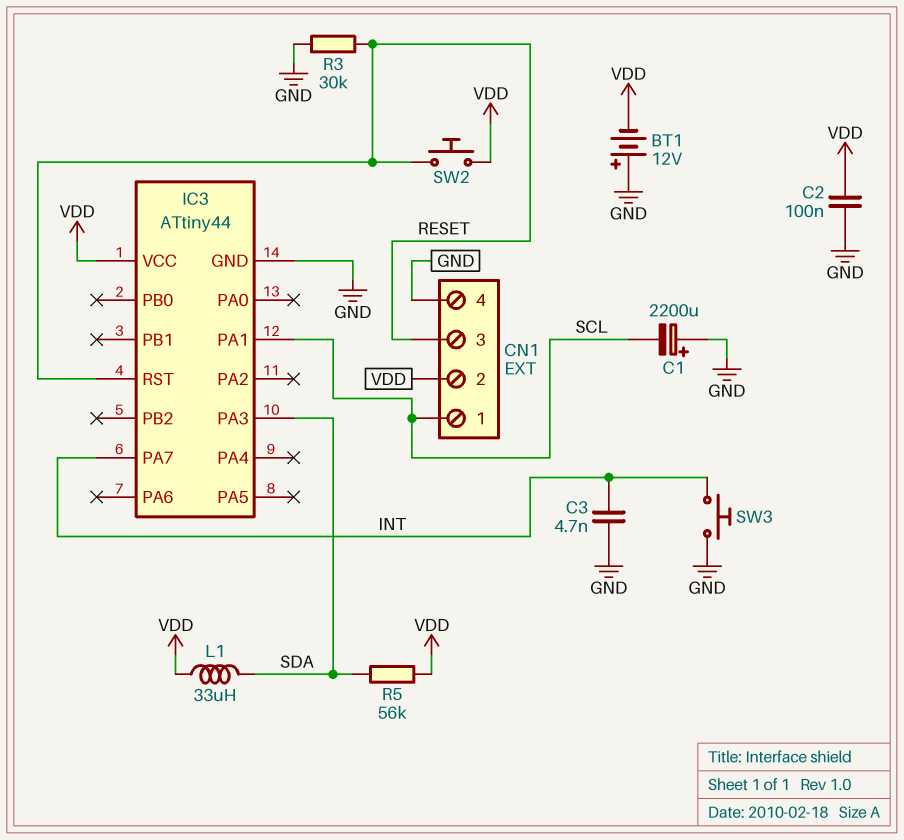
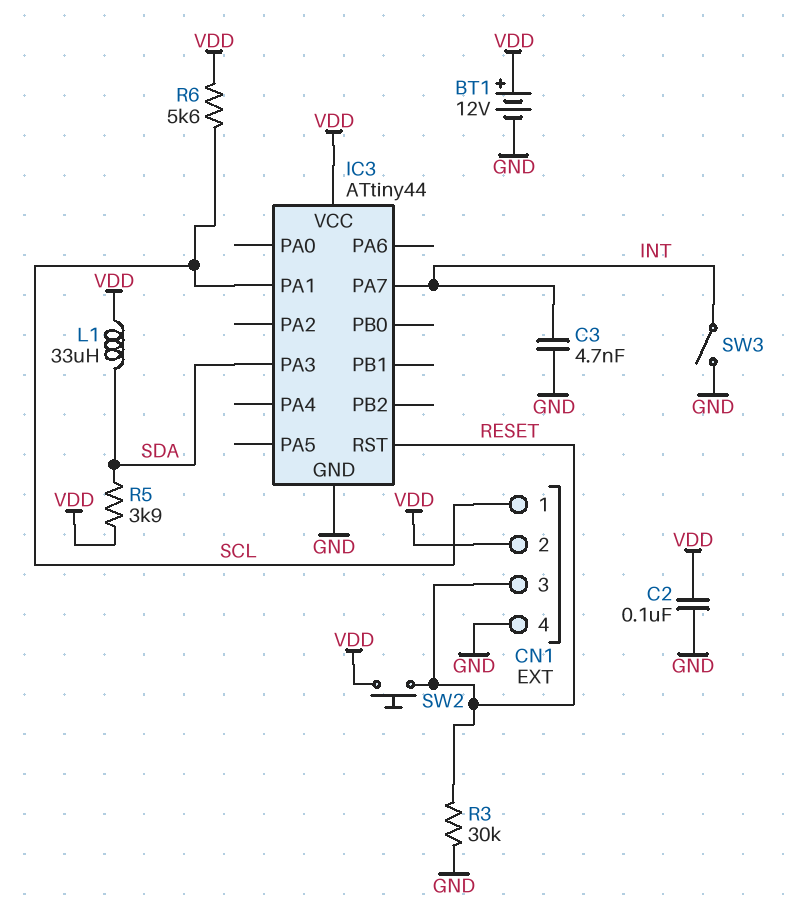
BT1: 12V (plus GND, minus VDD) -> 12V (plus VDD, minus GND)
C1: 2200uF (plus GND, minus SCL) -> none
R5: 56k (SDA, VDD) -> 3.9k (SDA, VDD)
R6: none -> 5.6k (SCL, VDD)
SW3: button (GND, INT) -> switch (GND, INT)

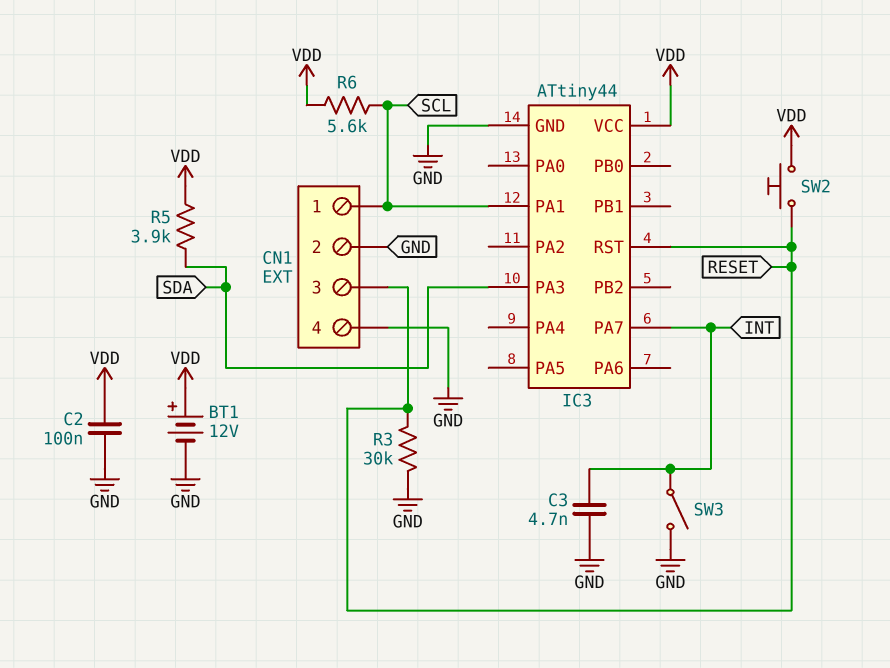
CN1 pin 2: VDD -> GND
L1: 33uH (SDA, VDD) -> none

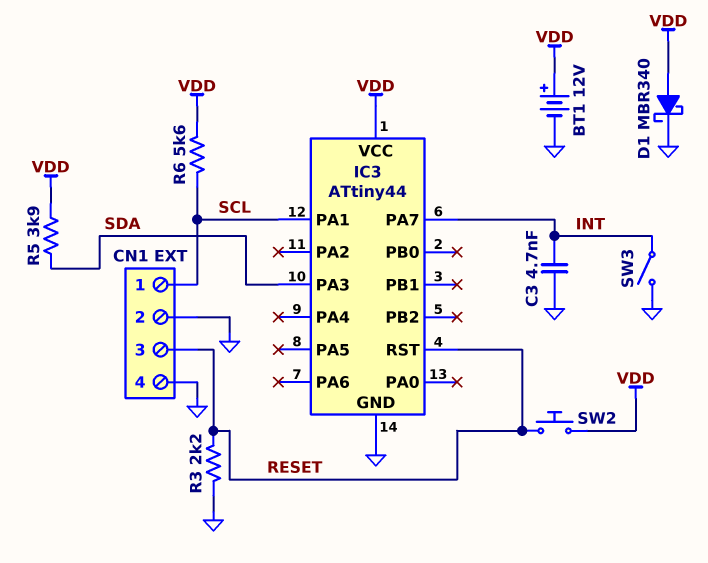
C2: 100nF (GND, VDD) -> none
D1: none -> schottky MBR340 (A VDD, K GND)
R3: 30k (GND, RESET) -> 2.2k (GND, RESET)

